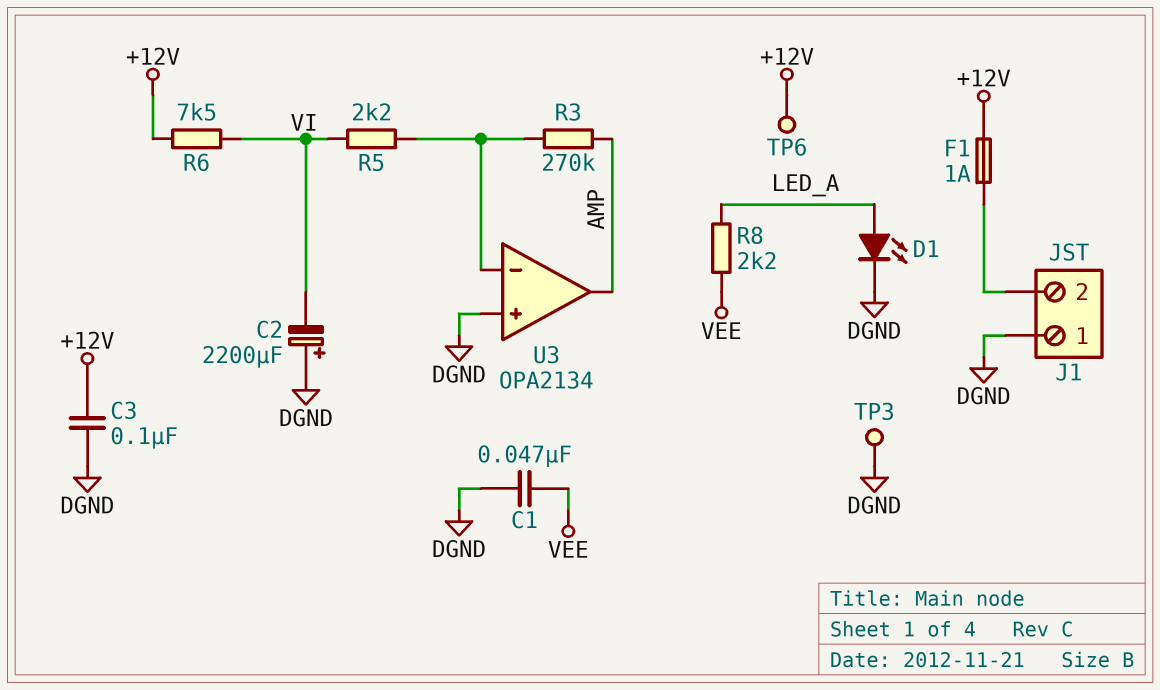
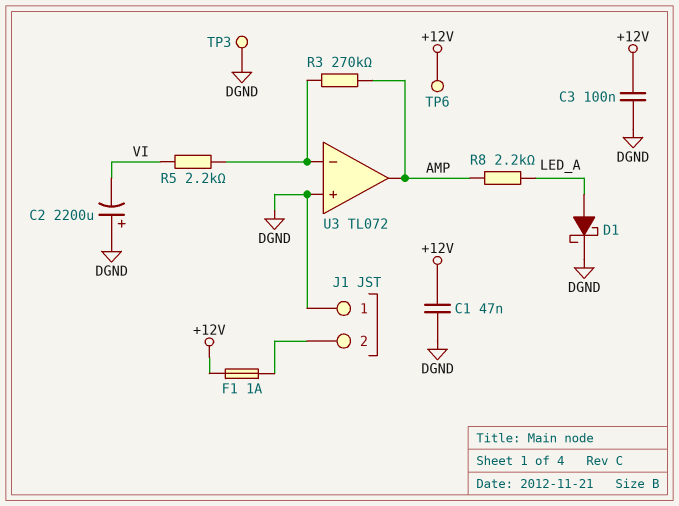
C1: 47nF (DGND, VEE) -> 47nF (+12V, DGND)
D1: LED (A LED_A, K DGND) -> schottky (A LED_A, K DGND)
R6: 7.5k (+12V, VI) -> none
R8: 2.2k (LED_A, VEE) -> 2.2k (AMP, LED_A)
U3: OPA2134 -> TL072

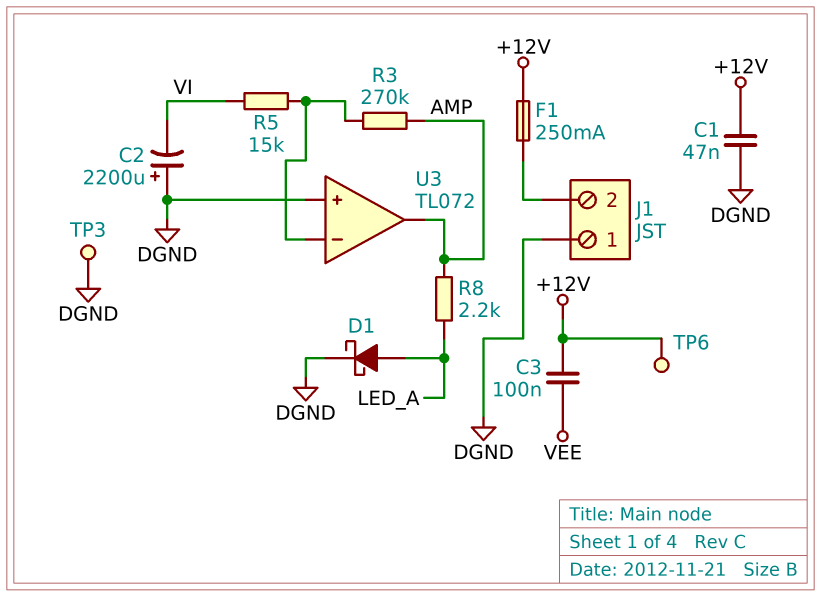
C3: 100nF (+12V, DGND) -> 100nF (+12V, VEE)
F1: 1A (+12V, J1/2) -> 250mA (+12V, J1/2)
R5: 2.2k (U3/in-, VI) -> 15k (U3/in-, VI)

